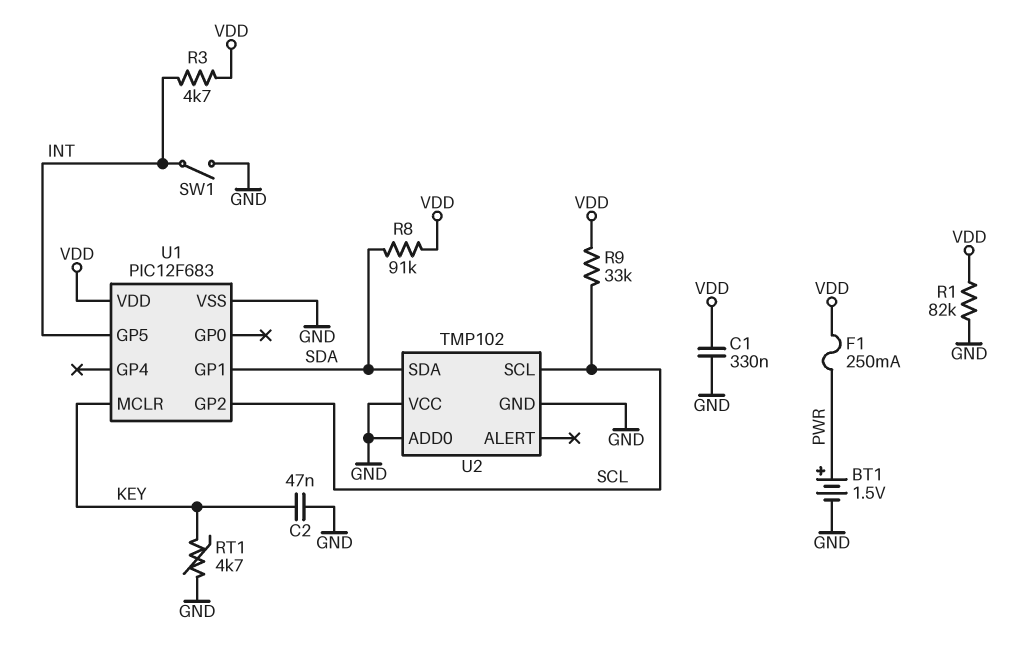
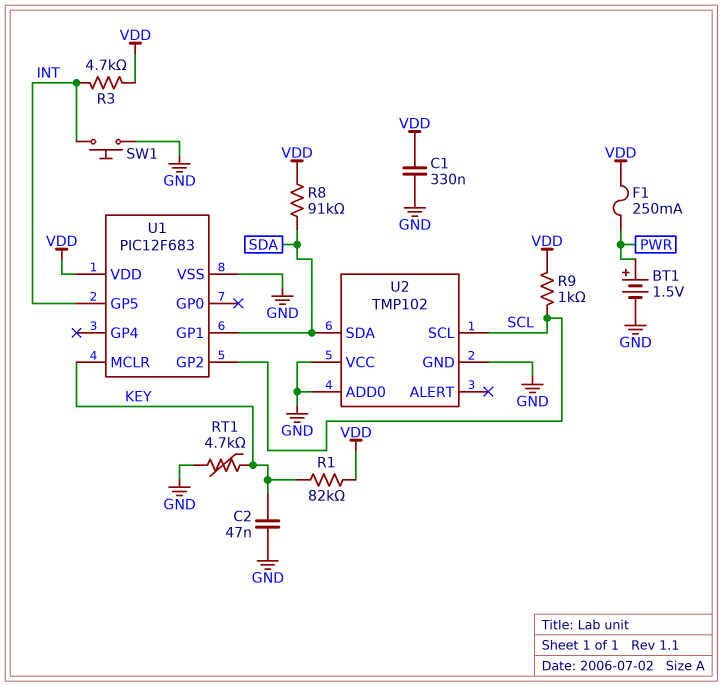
R1: 82k (GND, VDD) -> 82k (KEY, VDD)
R9: 33k (SCL, VDD) -> 1k (SCL, VDD)
SW1: switch (GND, INT) -> button (GND, INT)

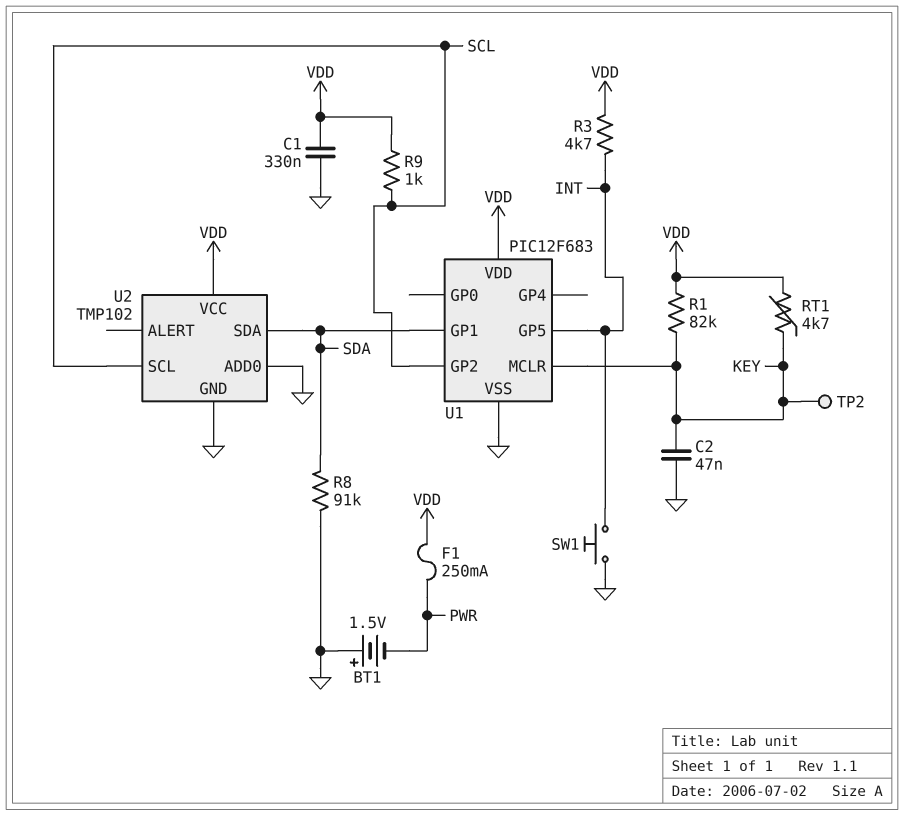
BT1: 1.5V (plus PWR, minus GND) -> 1.5V (plus GND, minus PWR)
R8: 91k (SDA, VDD) -> 91k (GND, SDA)
RT1: 4.7k (GND, KEY) -> 4.7k (KEY, VDD)
TP2: none -> test point (KEY)
U2 pin VCC: GND -> VDD

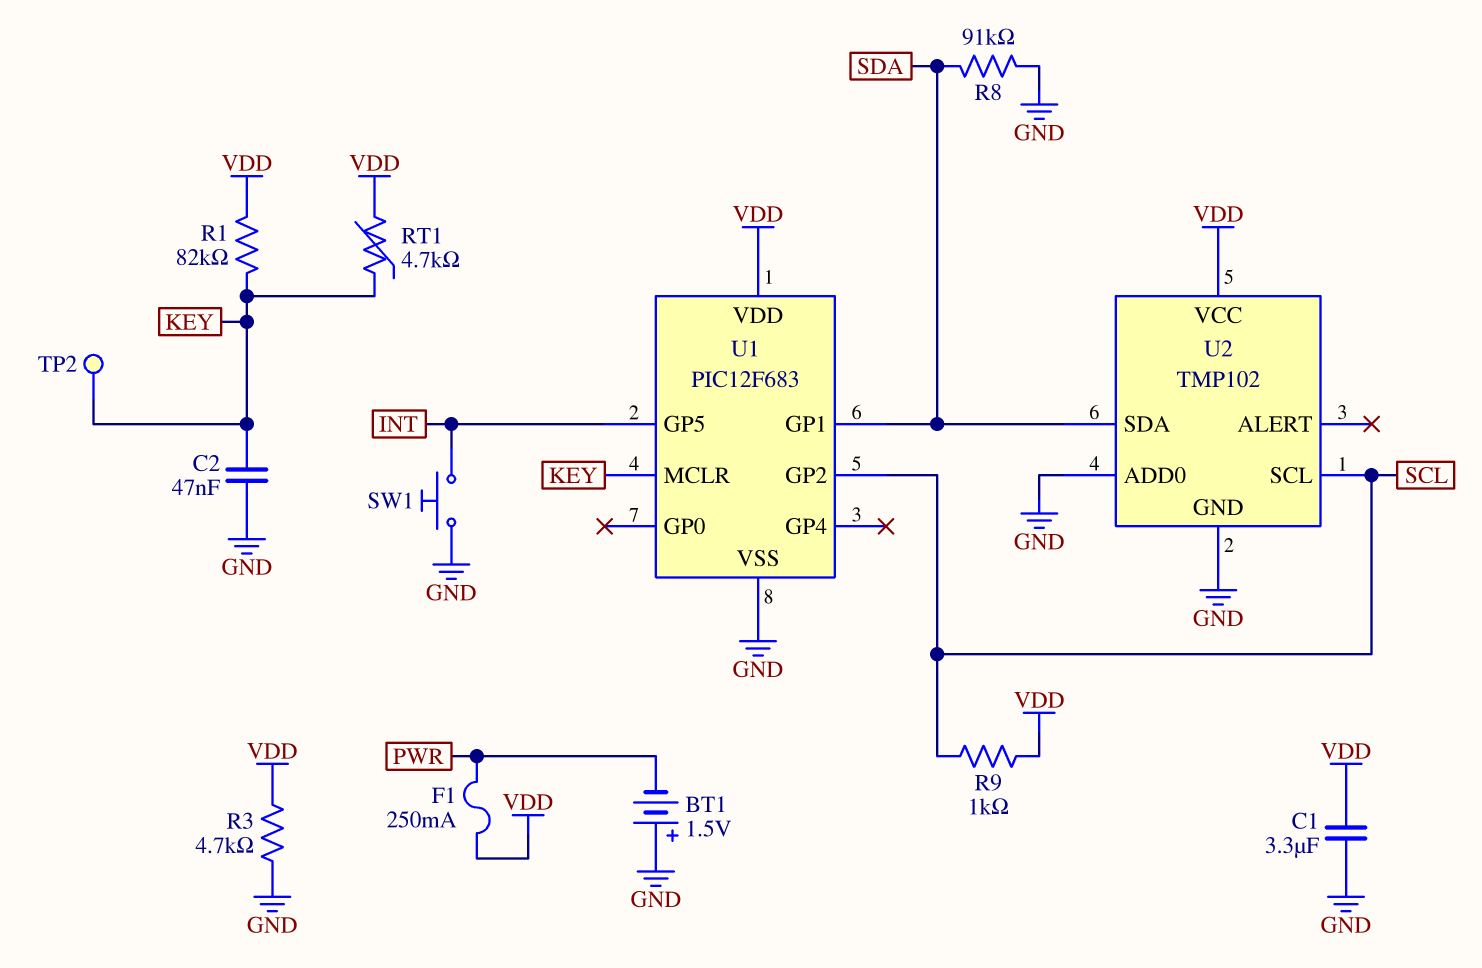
C1: 330nF (GND, VDD) -> 3.3uF (GND, VDD)
R3: 4.7k (INT, VDD) -> 4.7k (GND, VDD)

